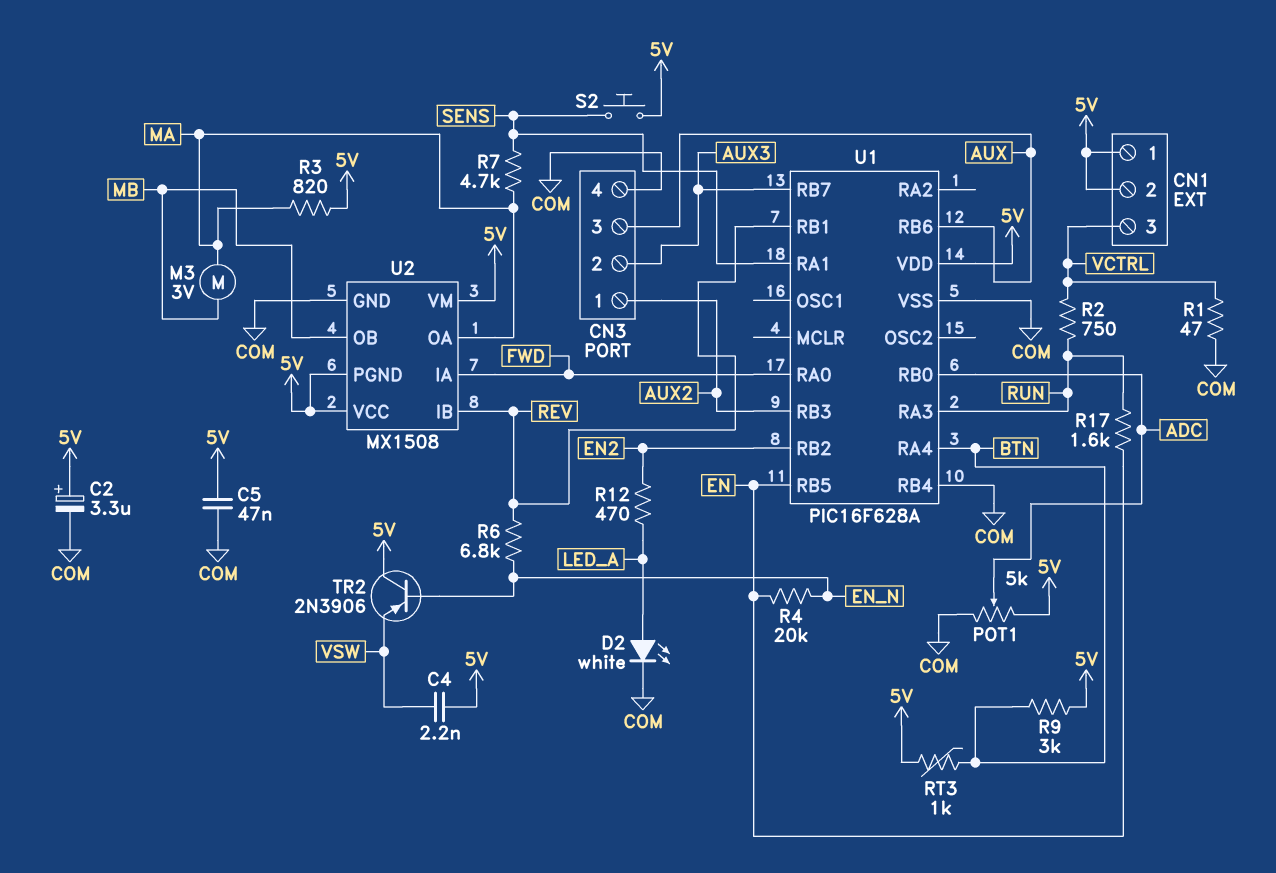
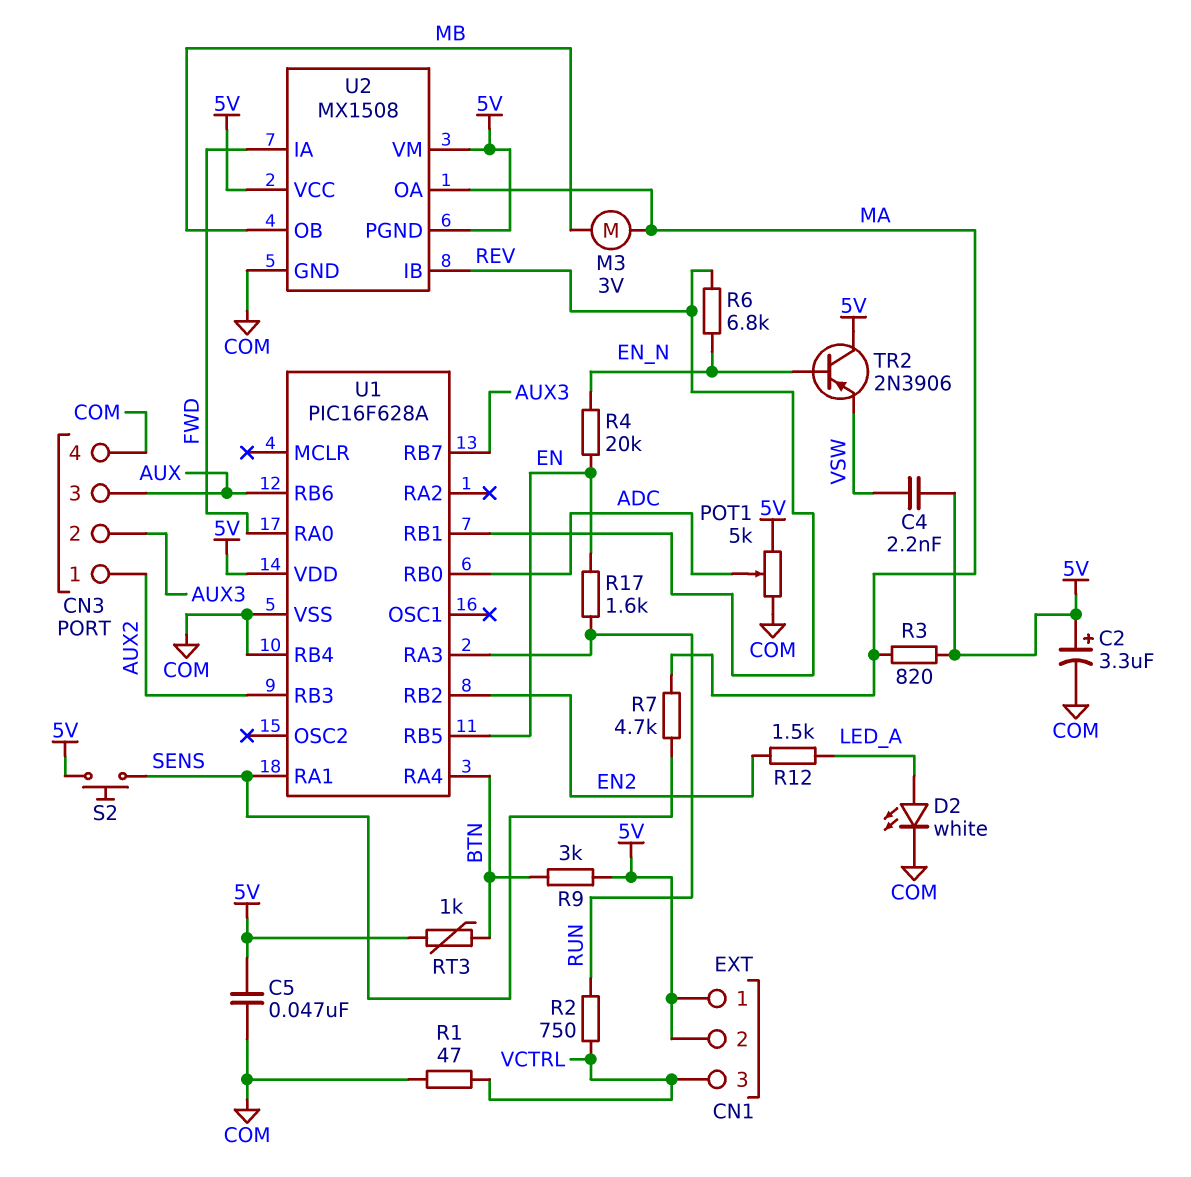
R12: 470 (EN2, LED_A) -> 1.5k (EN2, LED_A)

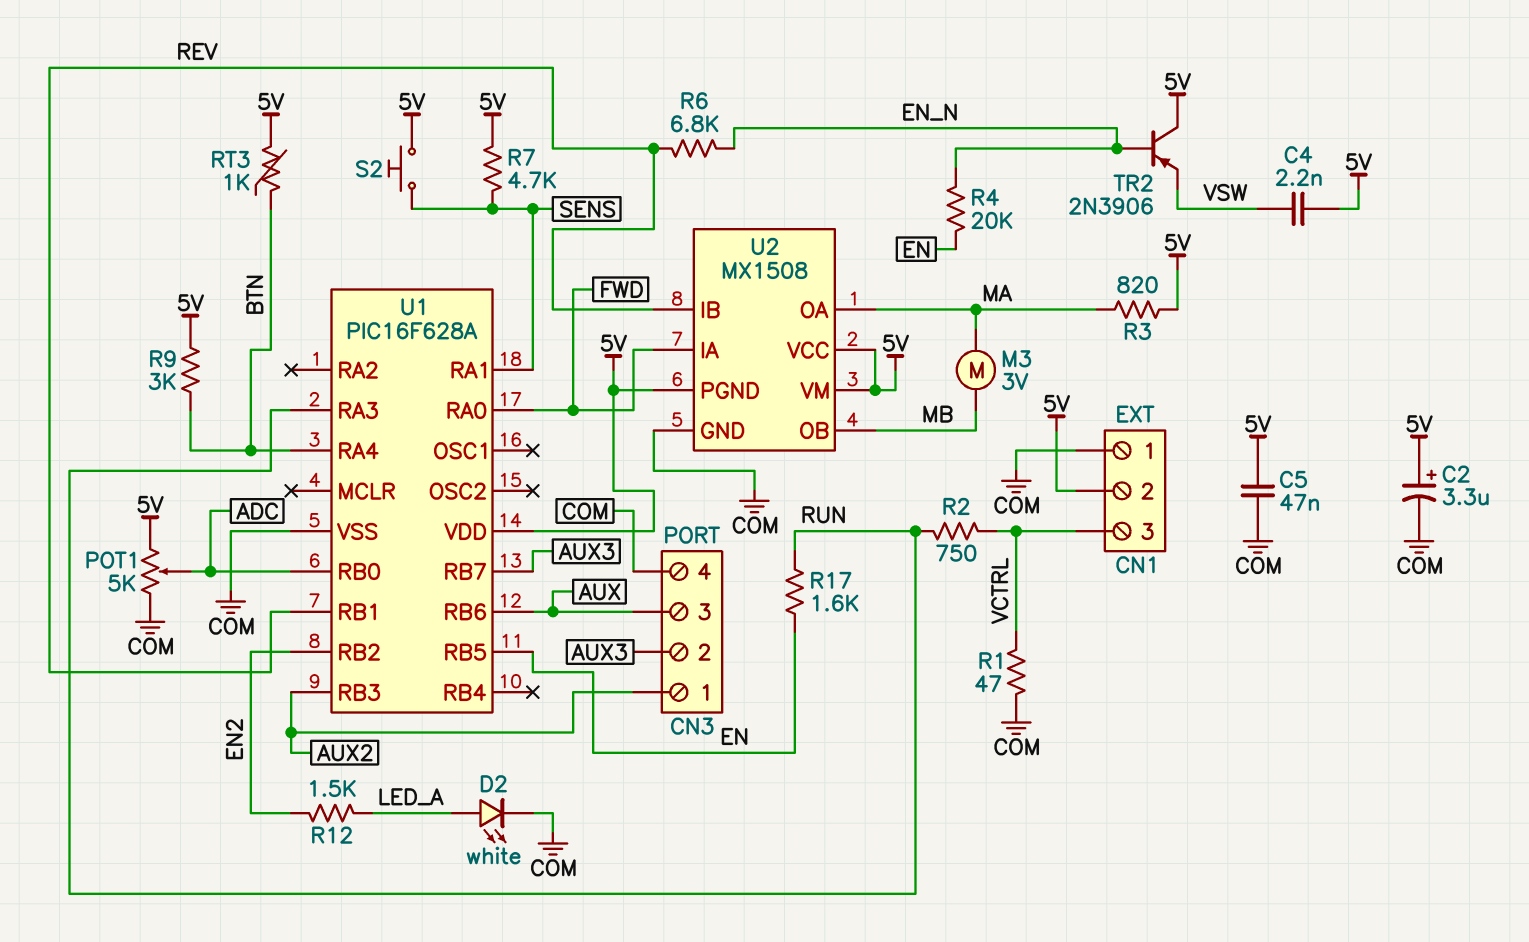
CN1 pin 1: 5V -> COM
R7: 4.7k (MA, SENS) -> 4.7k (5V, SENS)
U1 pin RB4: COM -> none

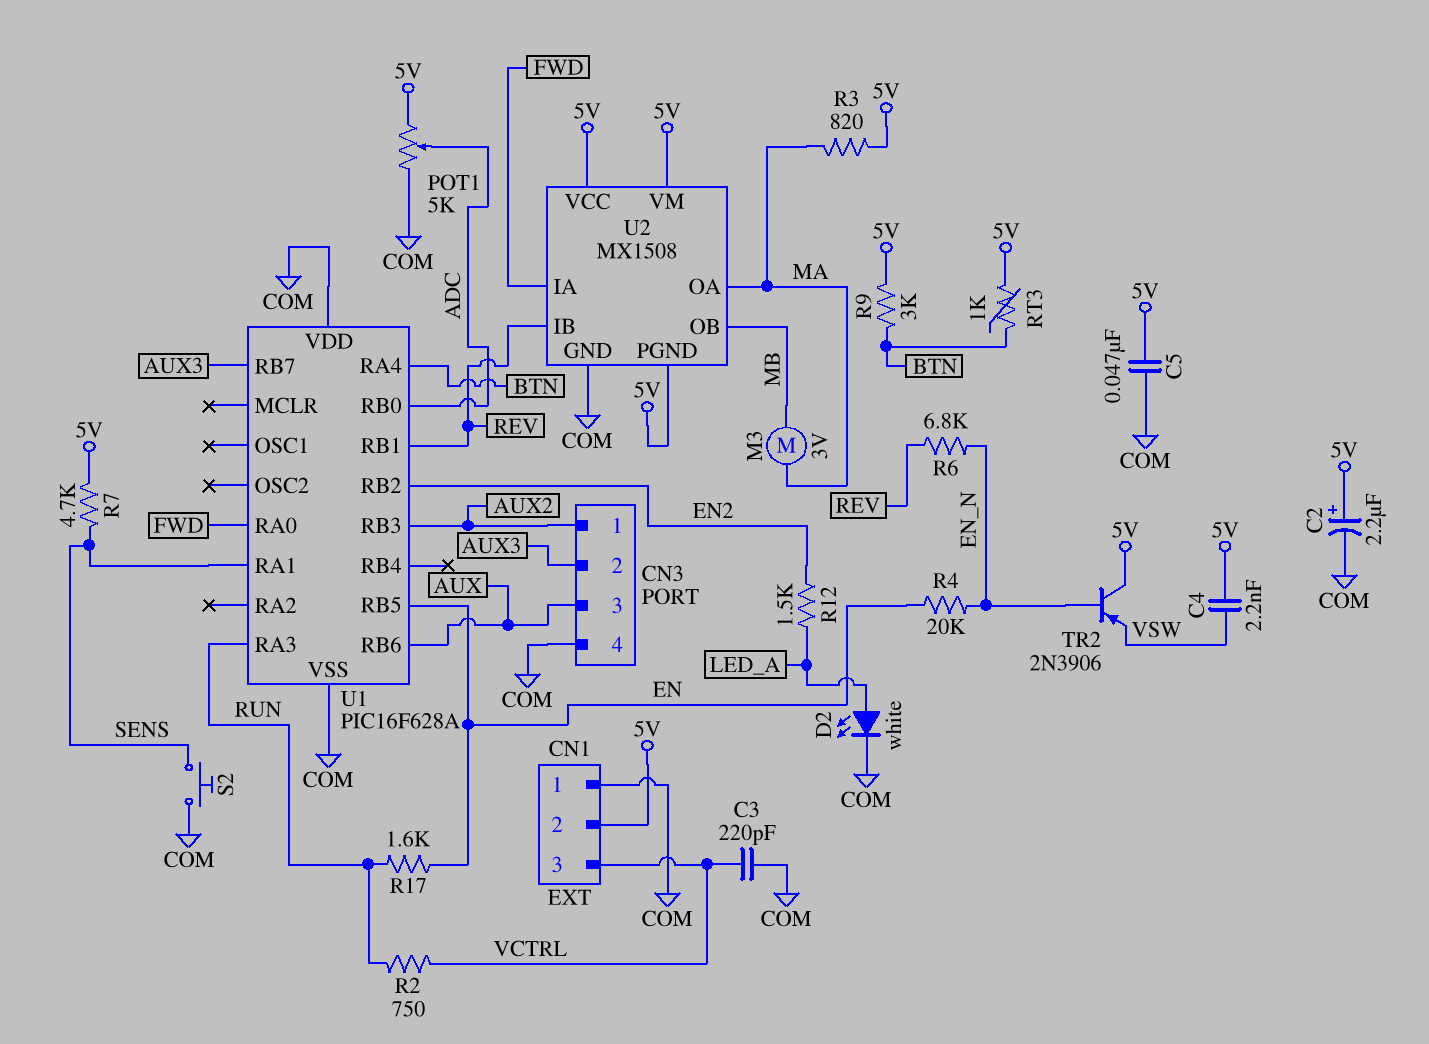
C2: 3.3uF (plus 5V, minus COM) -> 2.2uF (plus 5V, minus COM)
C3: none -> 220pF (COM, VCTRL)
R1: 47 (COM, VCTRL) -> none
S2: button (5V, SENS) -> button (COM, SENS)
U1 pin VDD: 5V -> COM

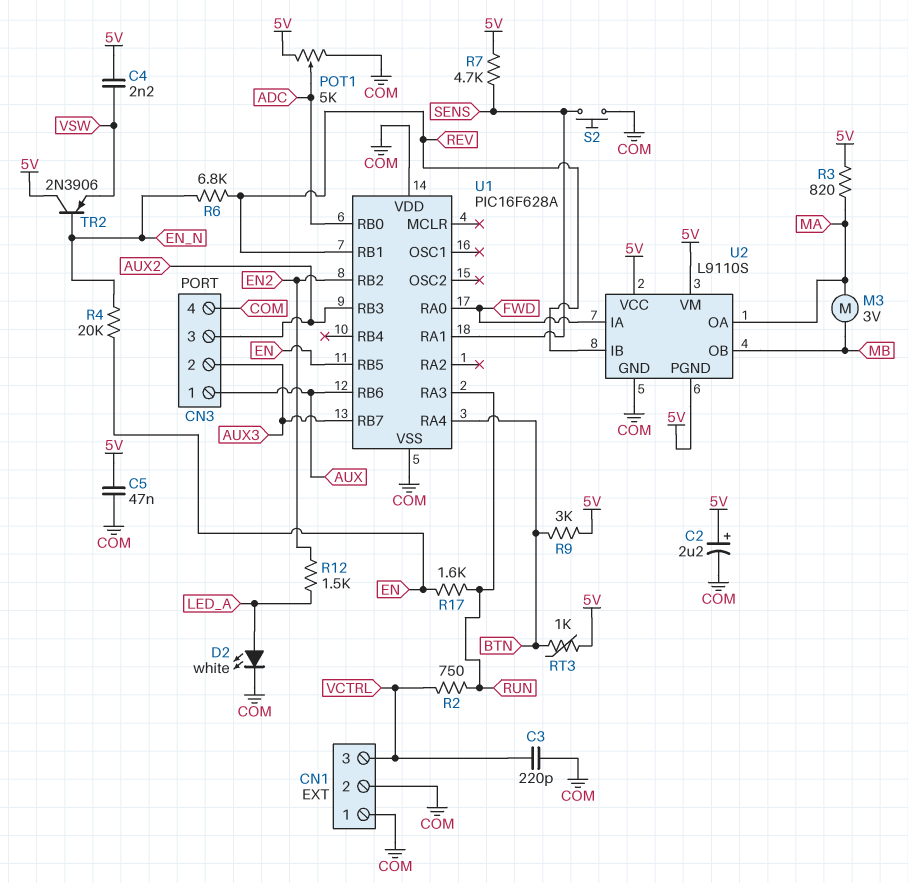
CN1 pin 2: 5V -> COM
CN3 pin 1: AUX2 -> AUX
CN3 pin 3: AUX -> AUX2
U2: MX1508 -> L9110S

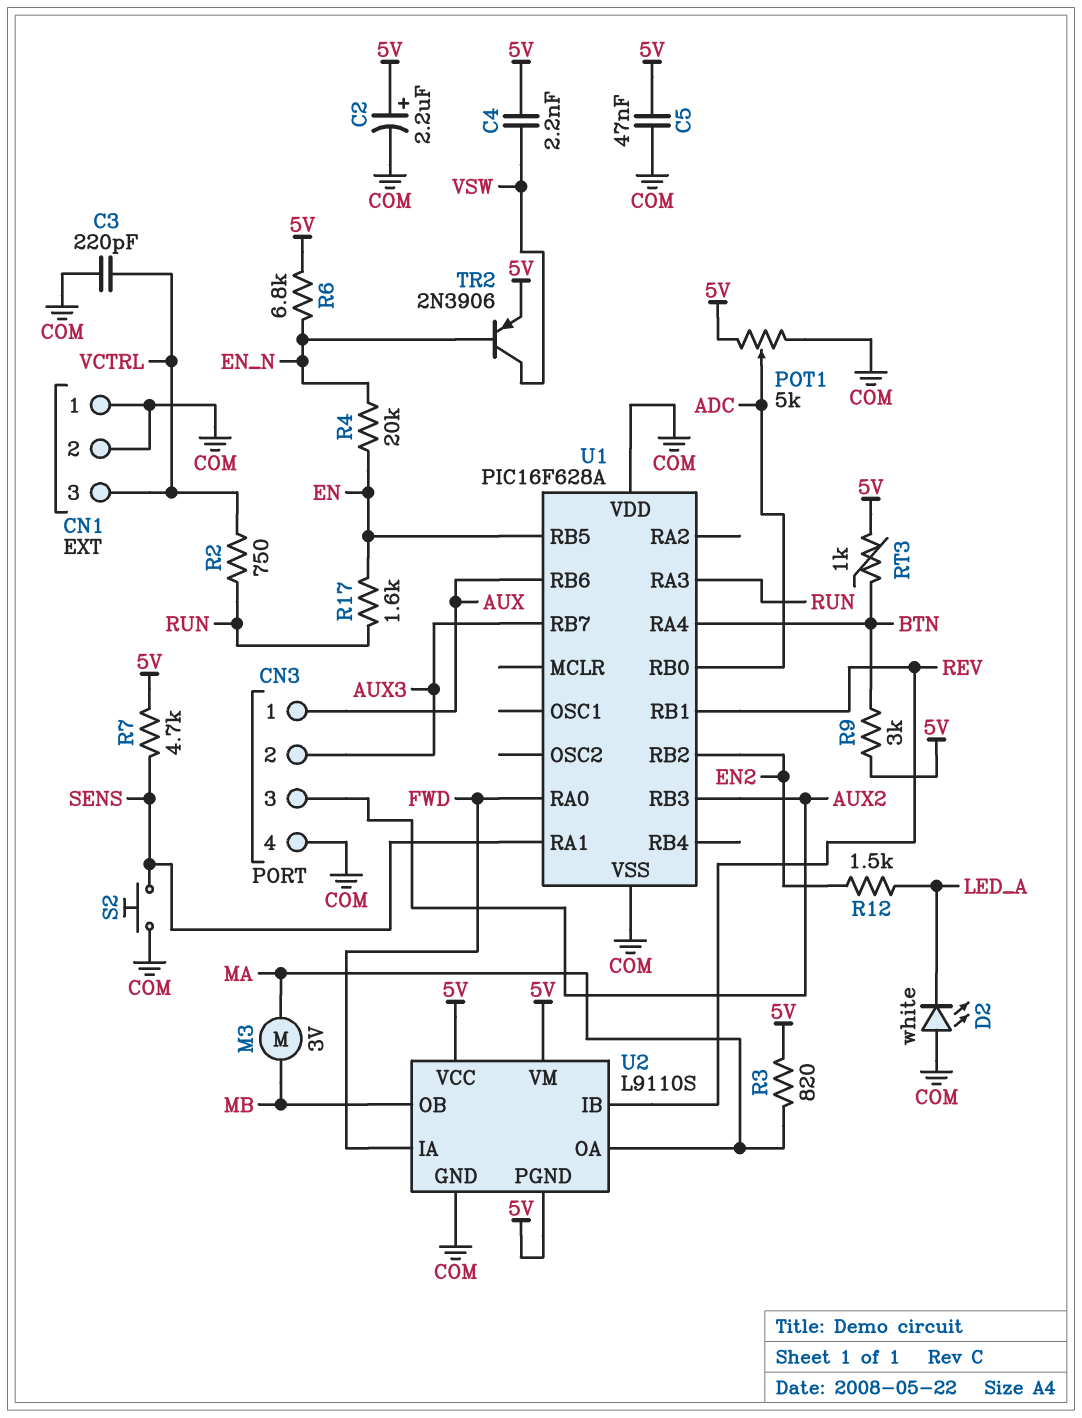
D2: LED white (A LED_A, K COM) -> LED white (A COM, K LED_A)
R6: 6.8k (EN_N, REV) -> 6.8k (5V, EN_N)
TR2: PNP 2N3906 (B EN_N, C 5V, E VSW) -> PNP 2N3906 (B EN_N, C VSW, E 5V)

